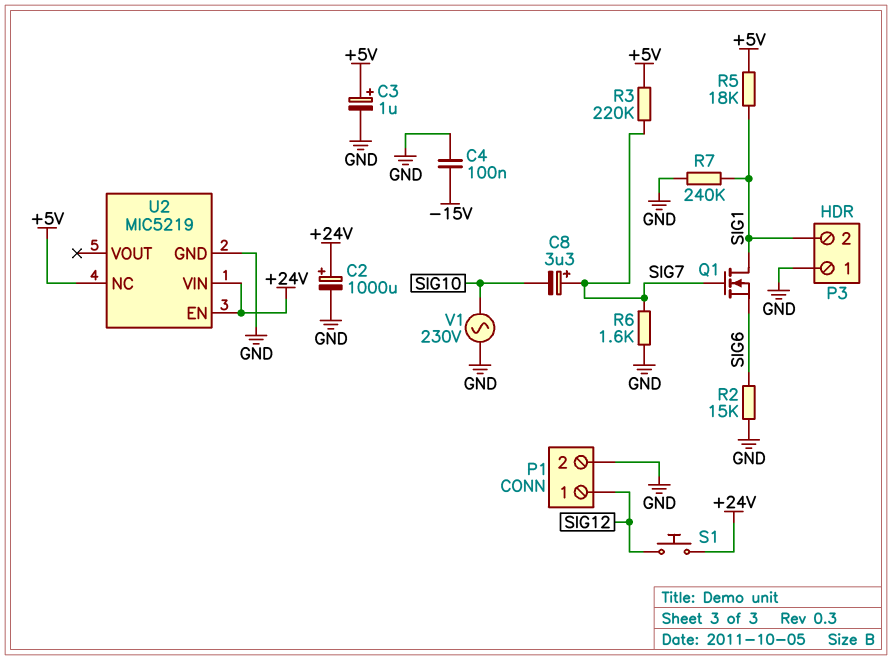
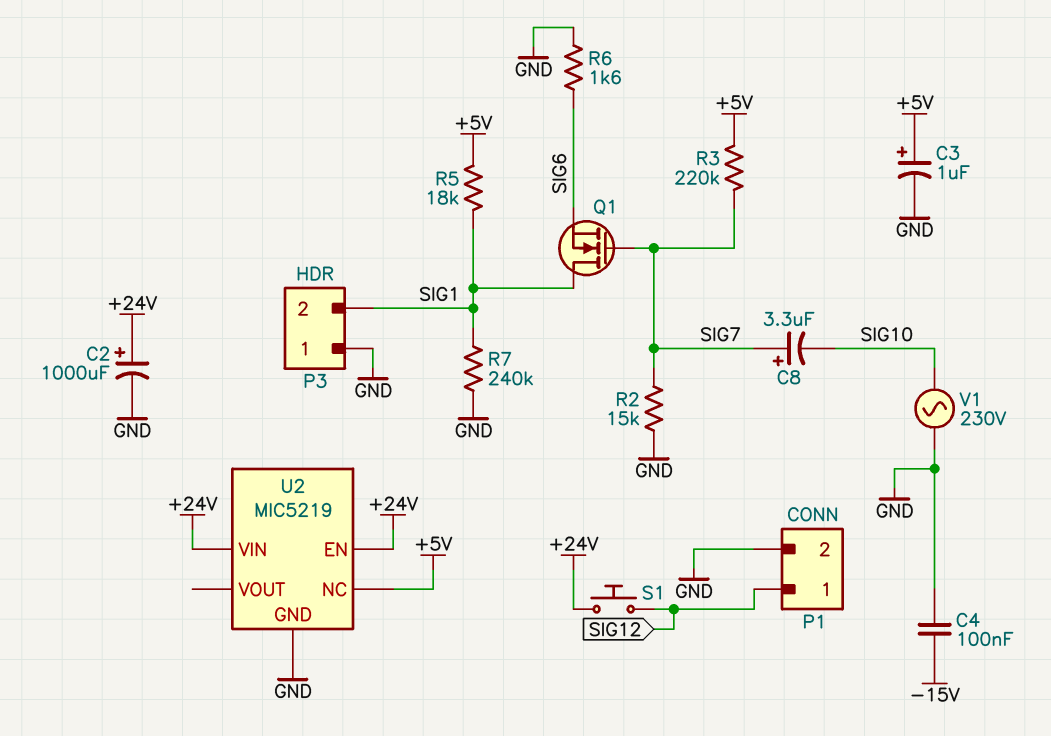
R2: 15k (GND, SIG6) -> 15k (GND, SIG7)
R6: 1.6k (GND, SIG7) -> 1.6k (GND, SIG6)

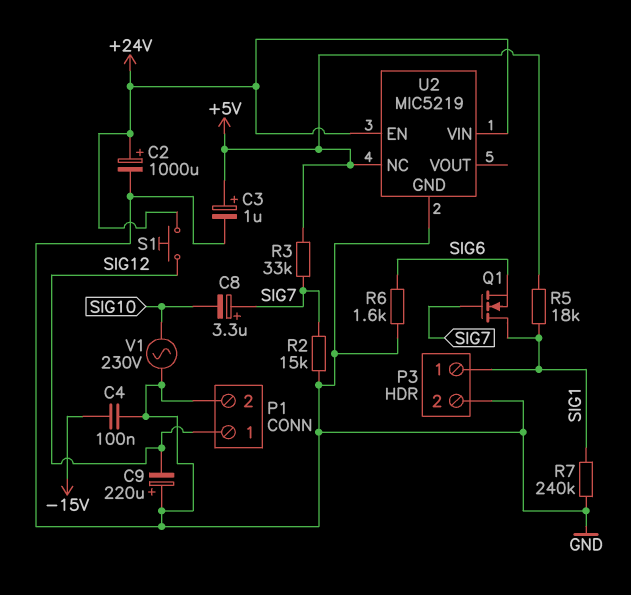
C9: none -> 220uF (plus GND, minus SIG12)
P3 pin 1: GND -> SIG1
P3 pin 2: SIG1 -> GND
R3: 220k (+5V, SIG7) -> 33k (+5V, SIG7)

